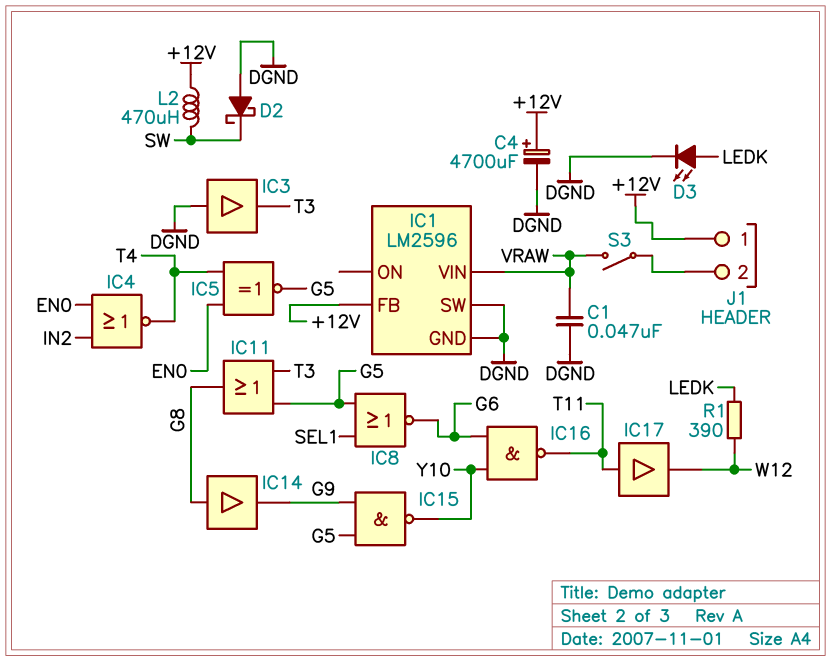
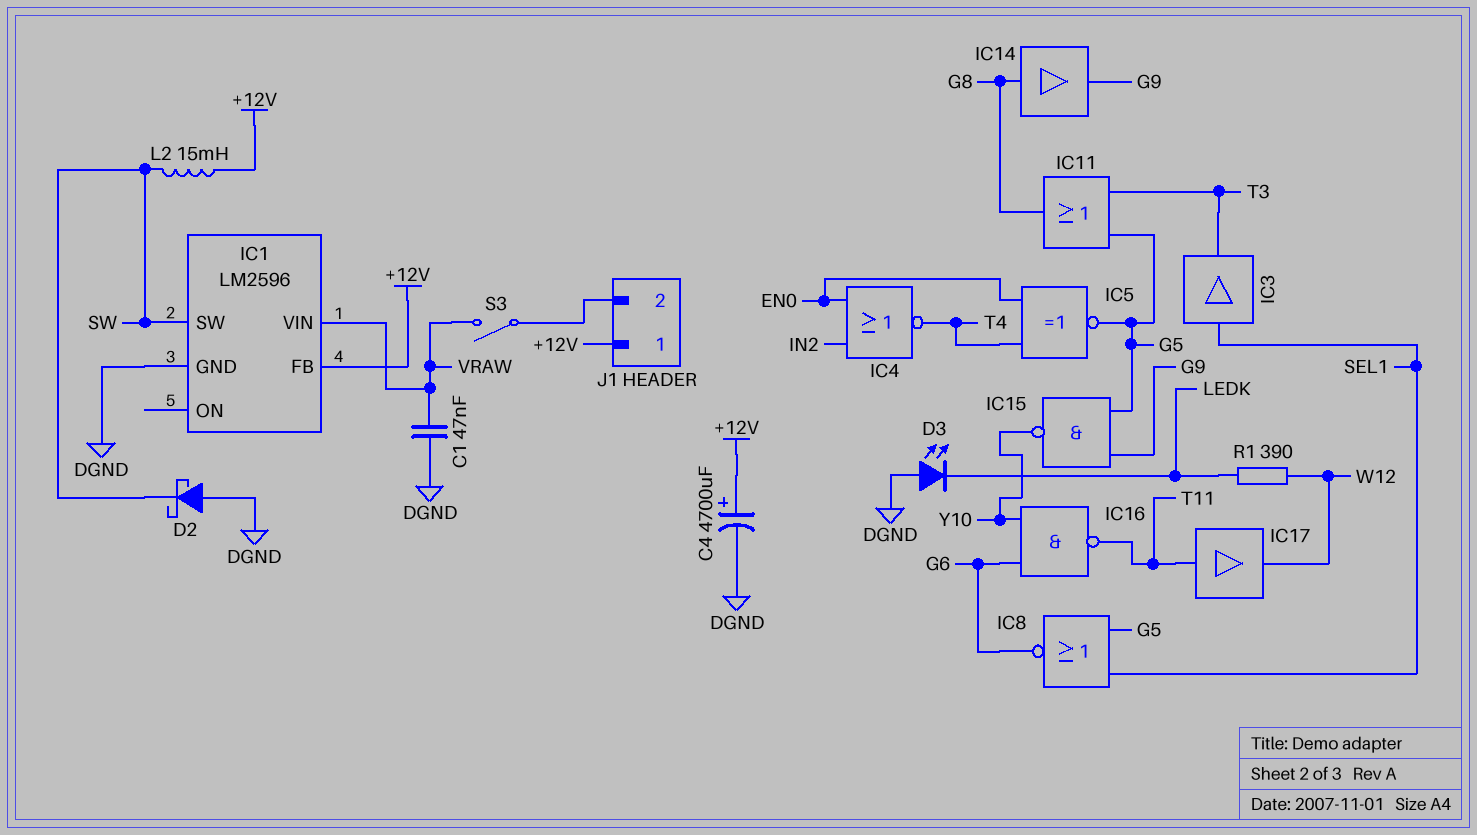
D3: LED (A LEDK, K DGND) -> LED (A DGND, K LEDK)
IC1 pin SW: DGND -> SW
IC3: buffer (in DGND, out T3) -> buffer (in SEL1, out T3)
L2: 470uH (+12V, SW) -> 15mH (+12V, SW)

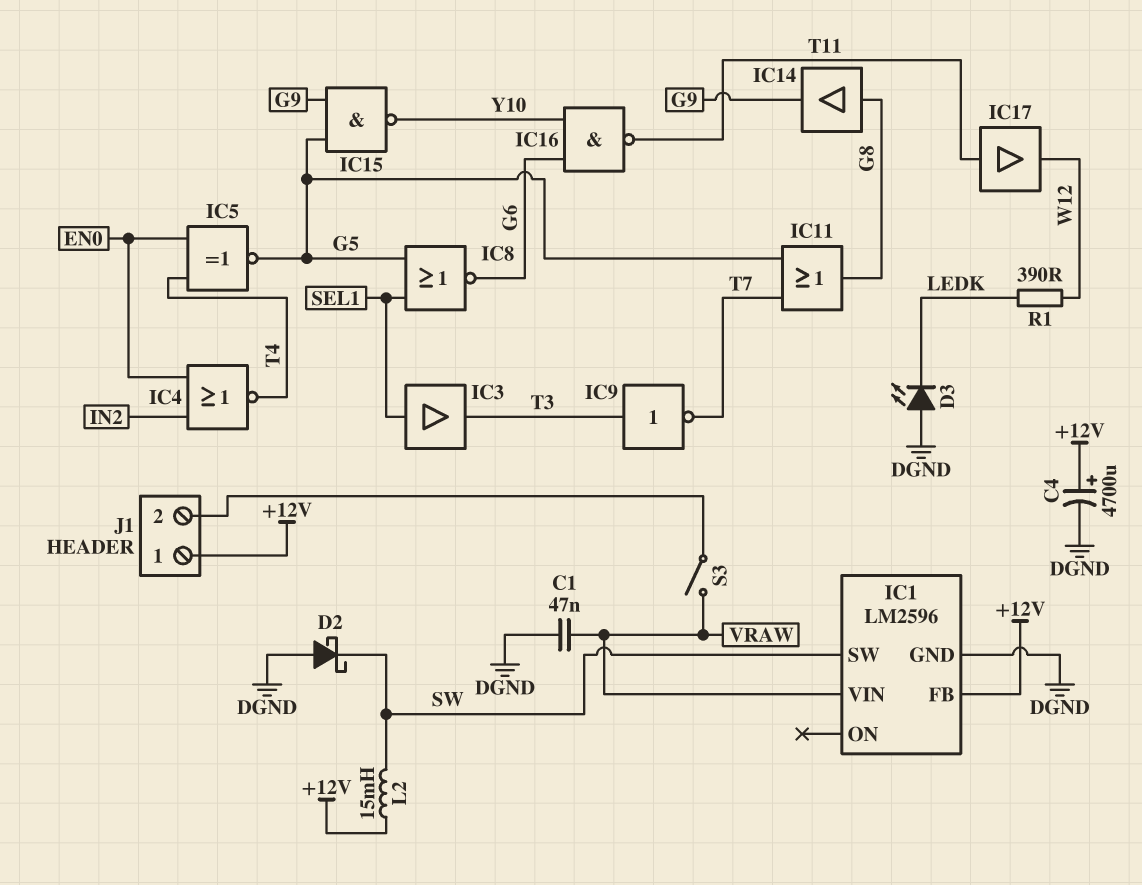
IC9: none -> NOT (in T3, out T7)
IC11: OR (in G5, in T3, out G8) -> OR (in G5, in T7, out G8)

